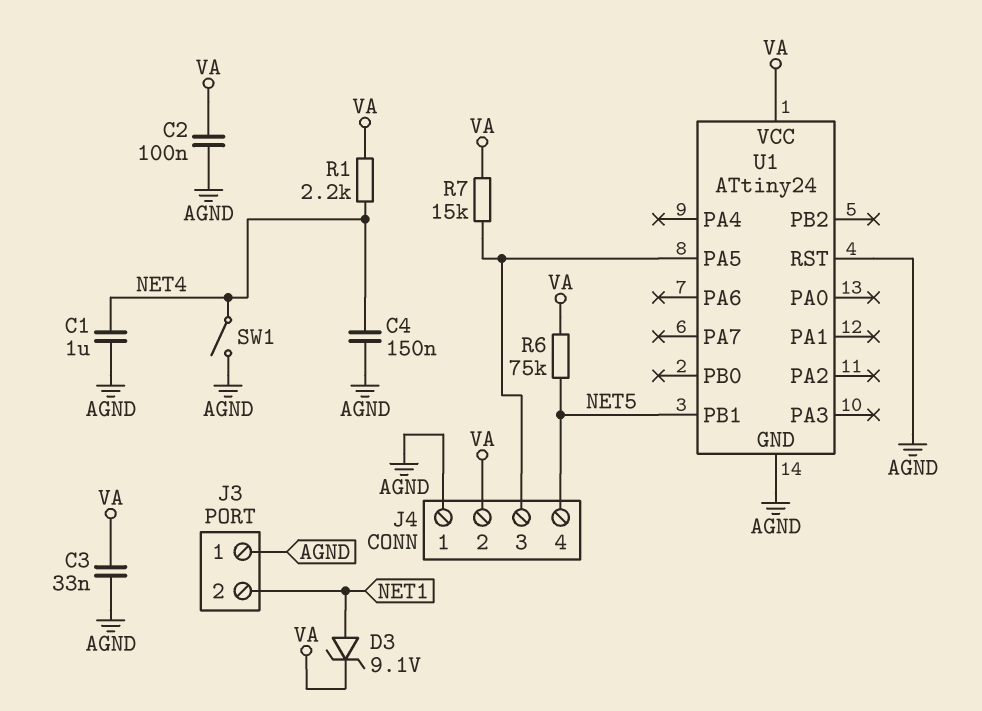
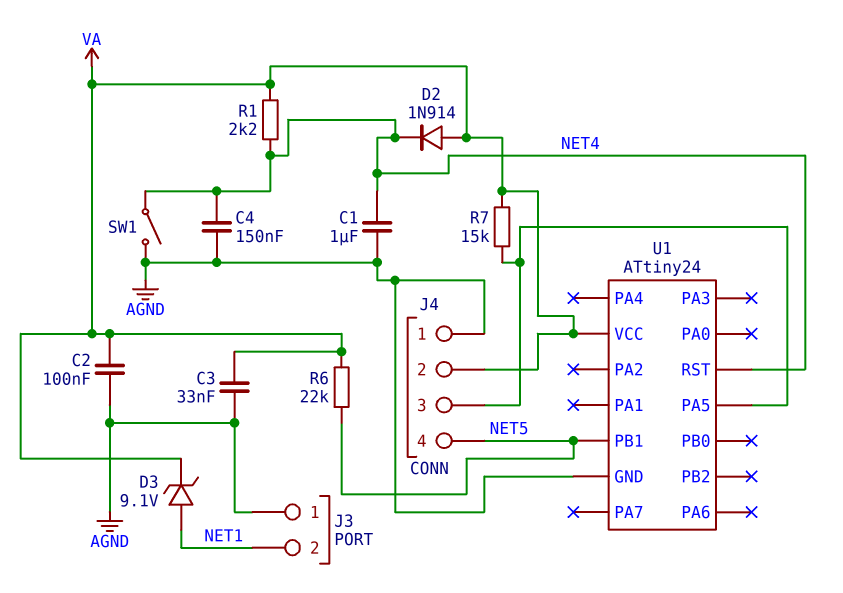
D2: none -> diode 1N914 (A VA, K NET4)
R6: 75k (NET5, VA) -> 22k (NET5, VA)
U1 pin RST: AGND -> NET4

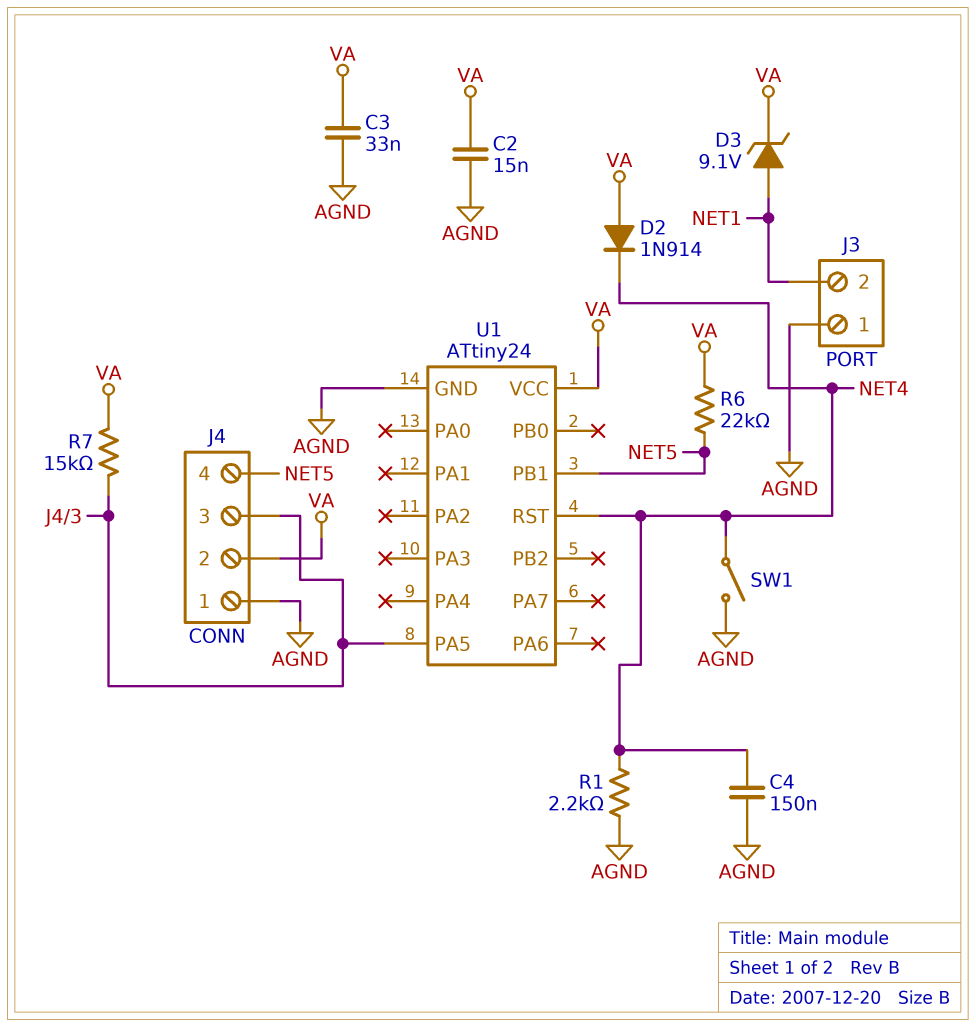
C1: 1uF (AGND, NET4) -> none
C2: 100nF (AGND, VA) -> 15nF (AGND, VA)
R1: 2.2k (NET4, VA) -> 2.2k (AGND, NET4)

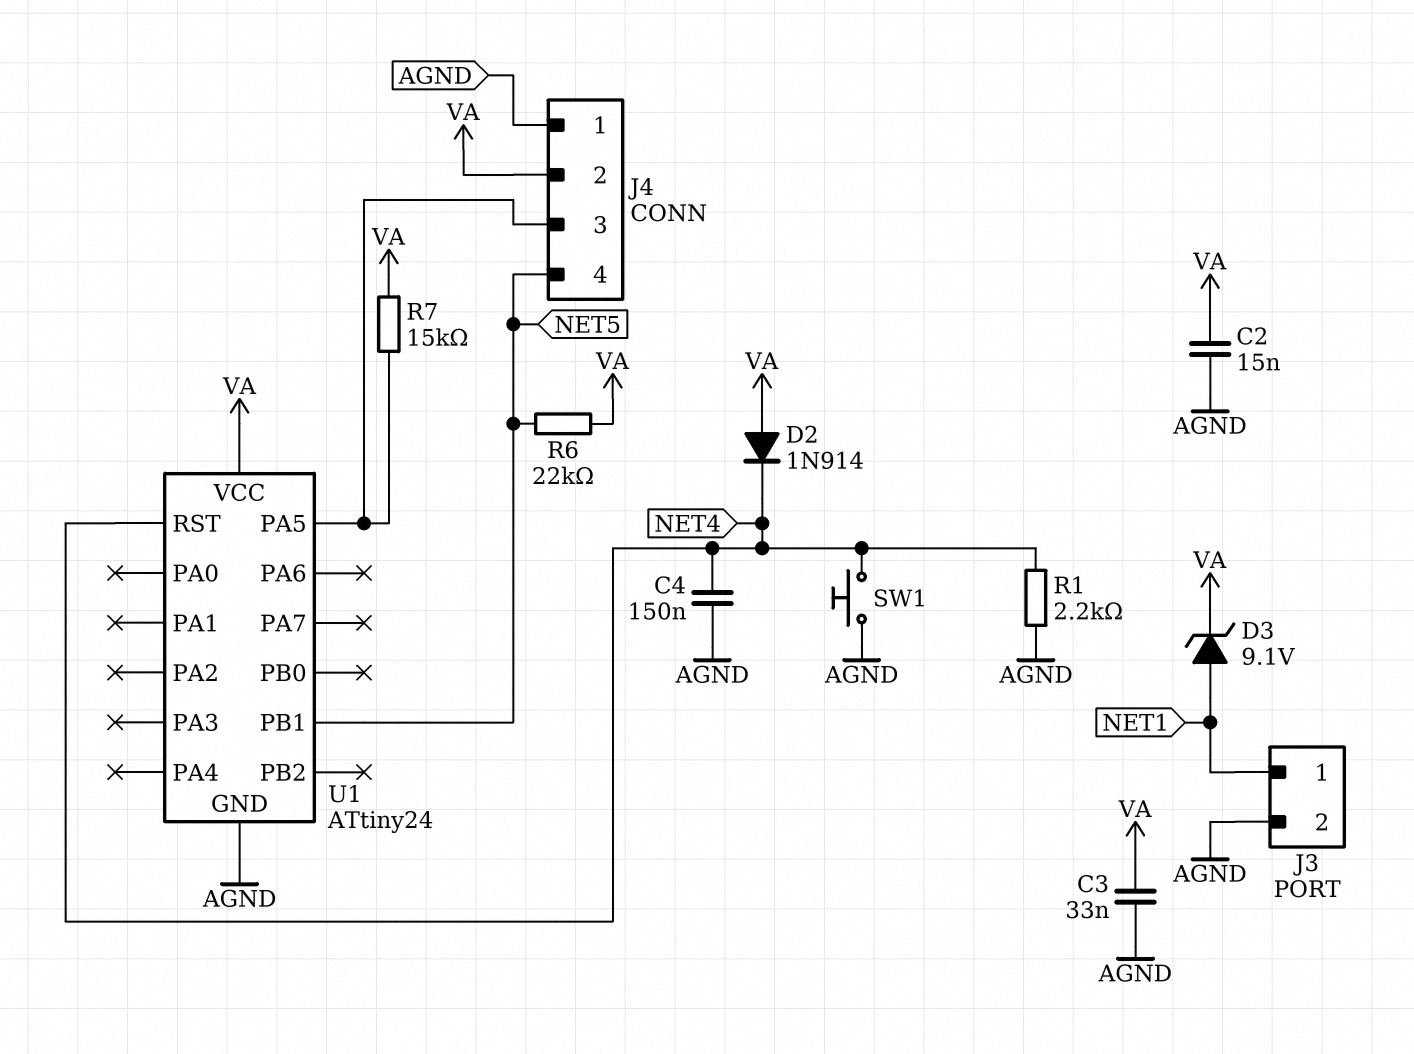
J3 pin 1: AGND -> NET1
J3 pin 2: NET1 -> AGND
SW1: switch (AGND, NET4) -> button (AGND, NET4)

